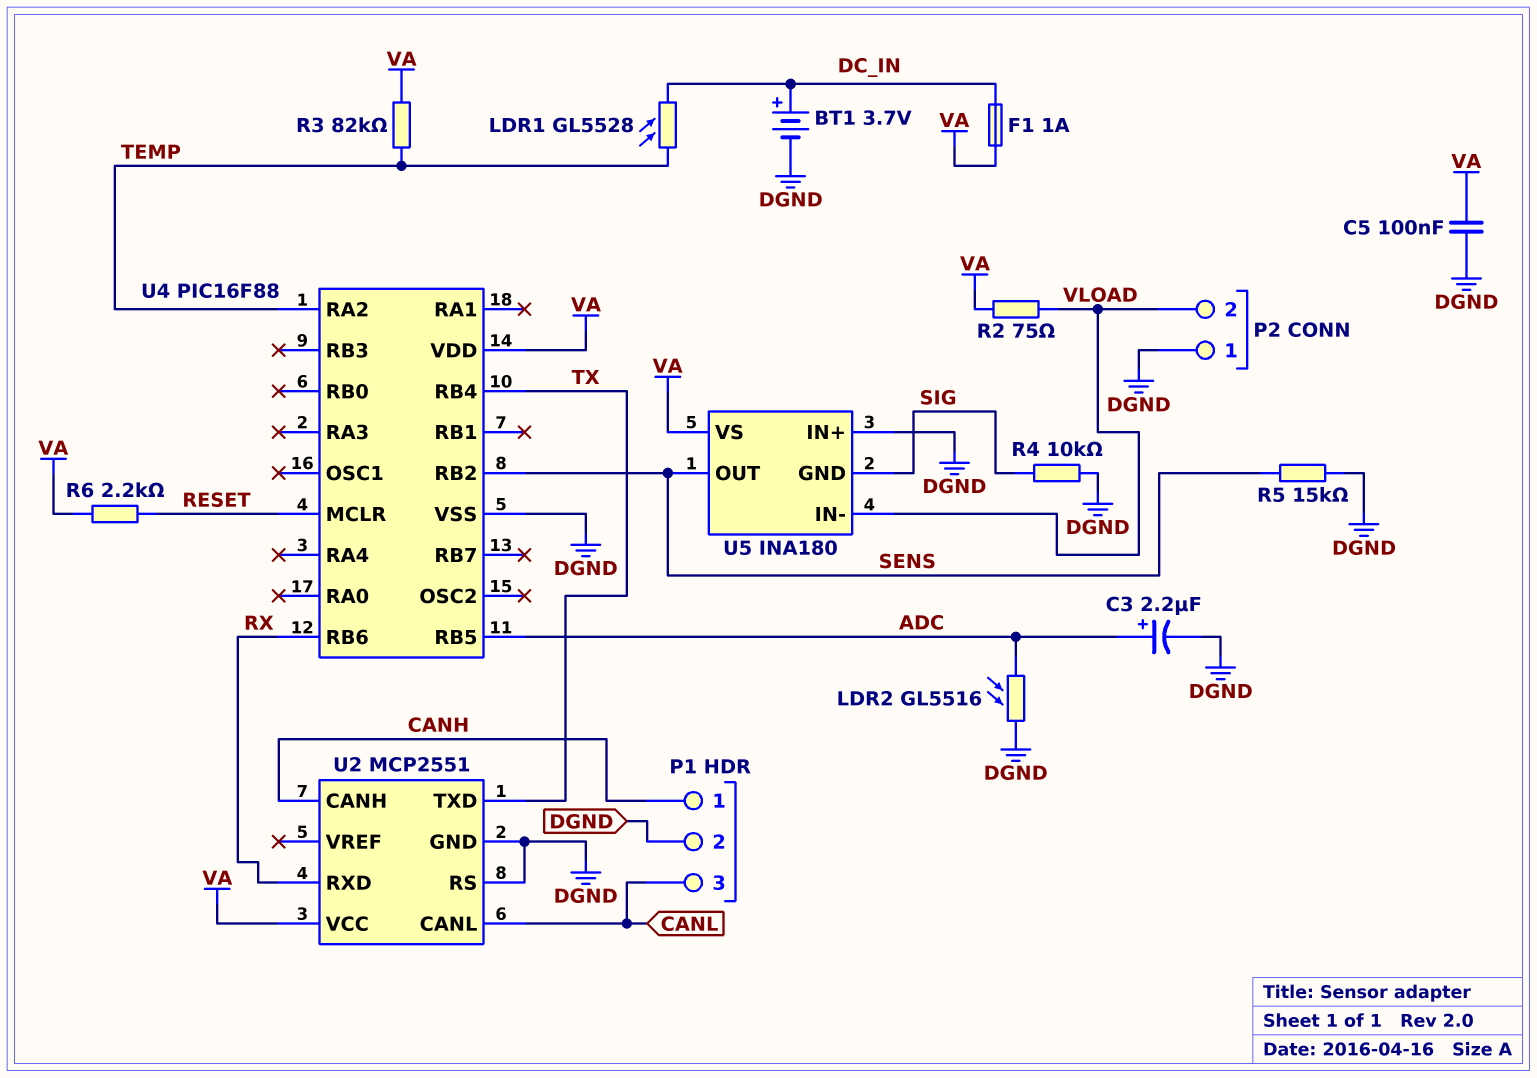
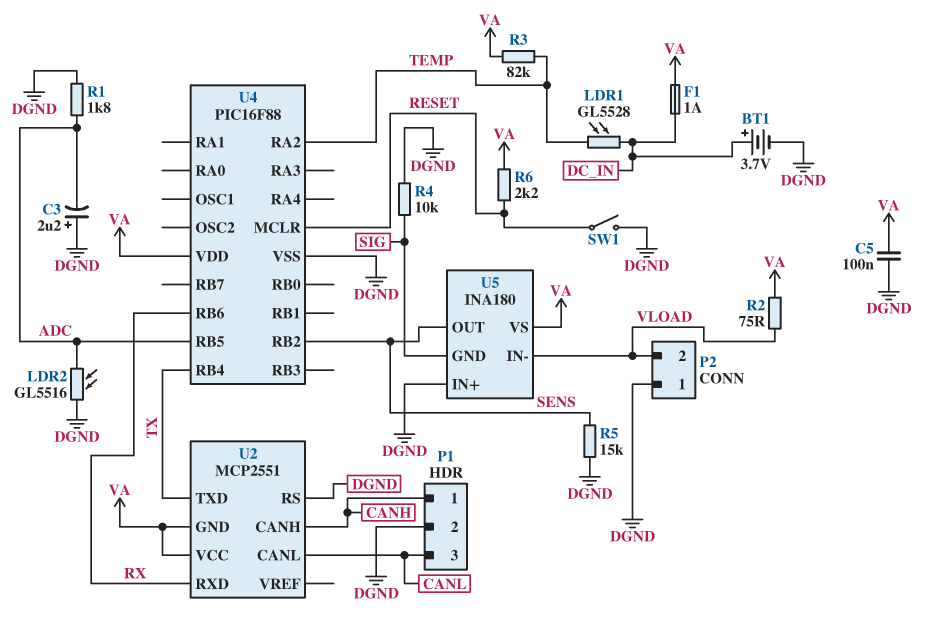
C3: 2.2uF (plus ADC, minus DGND) -> 2.2uF (plus DGND, minus ADC)
R1: none -> 1.8k (ADC, DGND)
SW1: none -> switch (DGND, RESET)
U2 pin GND: DGND -> VA

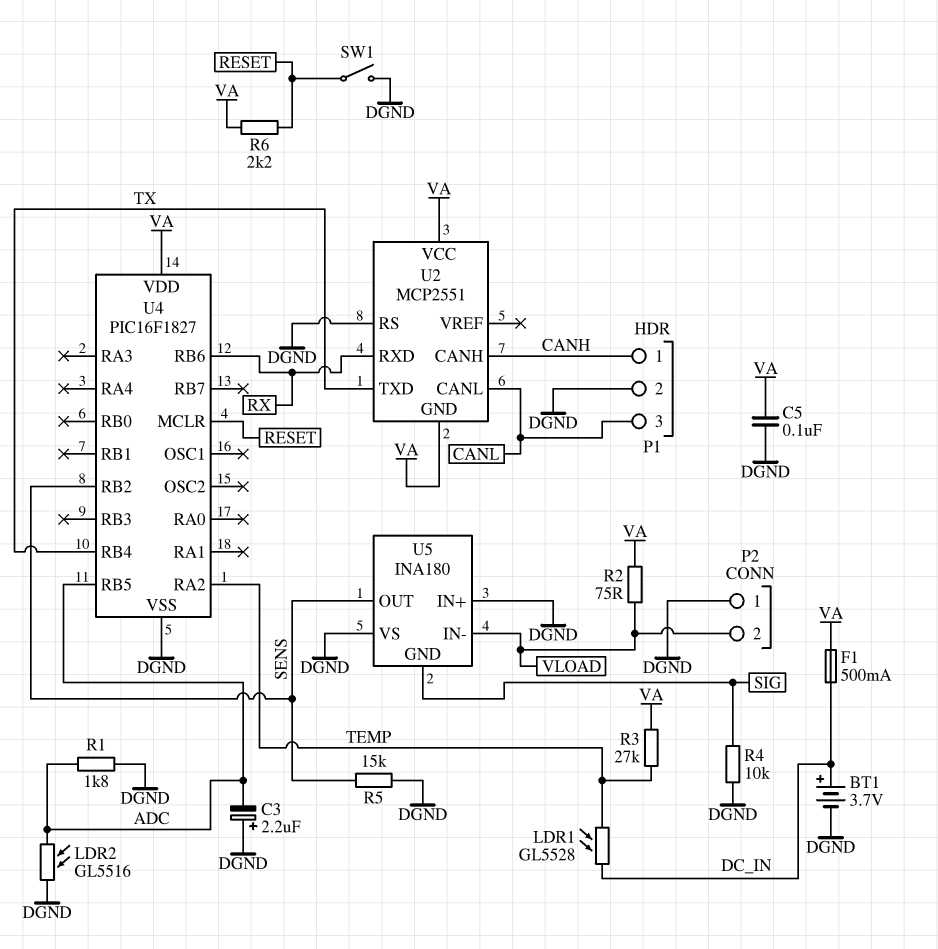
F1: 1A (DC_IN, VA) -> 500mA (DC_IN, VA)
R3: 82k (TEMP, VA) -> 27k (TEMP, VA)
U4: PIC16F88 -> PIC16F1827
U5 pin VS: VA -> DGND

